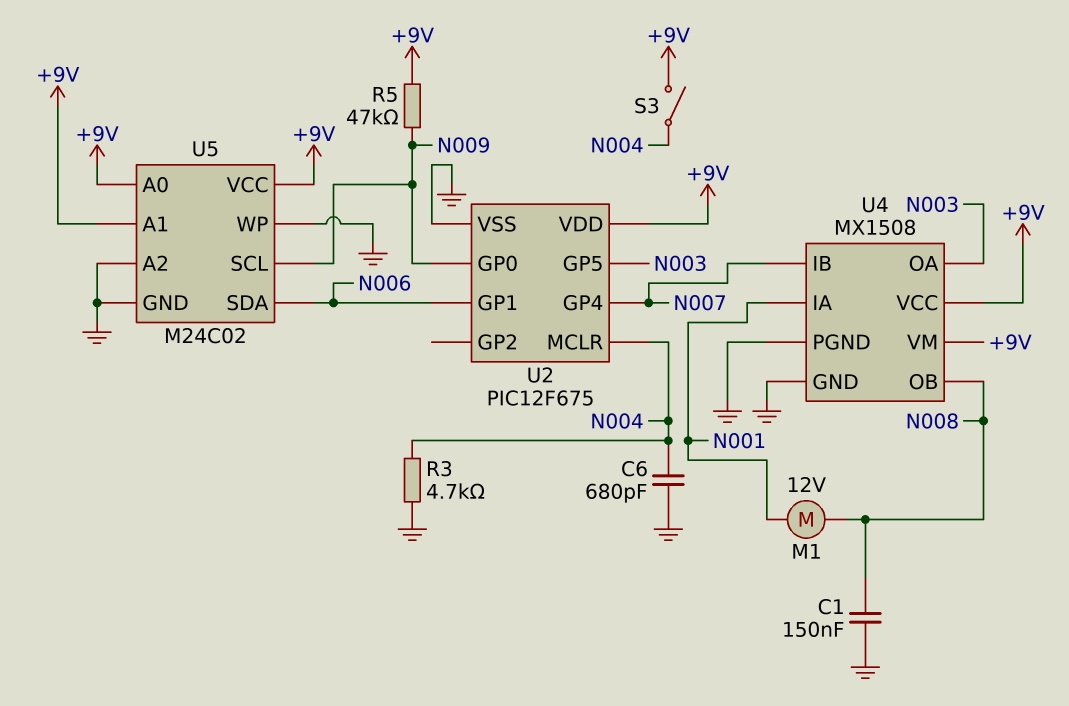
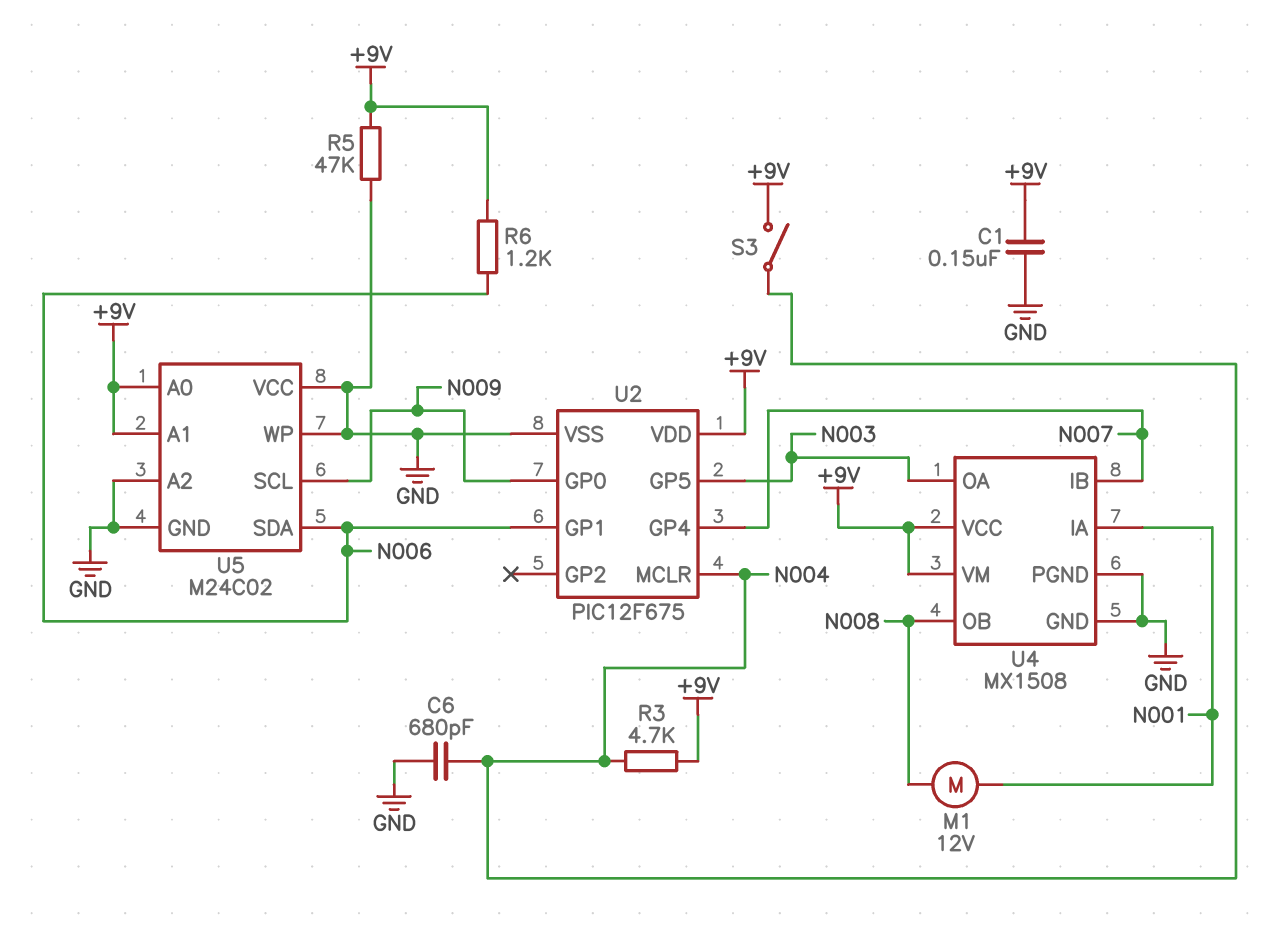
C1: 150nF (GND, N008) -> 150nF (+9V, GND)
R3: 4.7k (GND, N004) -> 4.7k (+9V, N004)
R5: 47k (+9V, N009) -> 47k (+9V, GND)
R6: none -> 1.2k (+9V, N006)
U5 pin VCC: +9V -> GND

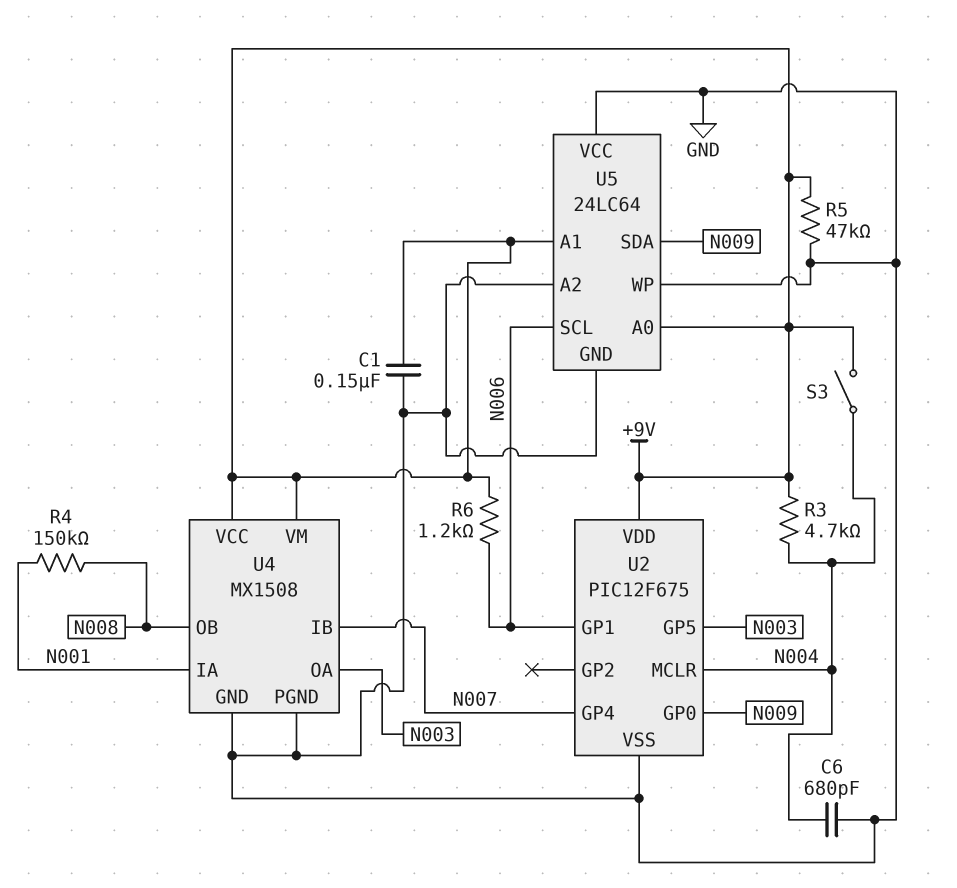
M1: motor 12V (N001, N008) -> none
R4: none -> 150k (N001, N008)
U5: M24C02 -> 24LC64
U5 pin SCL: N009 -> N006
U5 pin SDA: N006 -> N009

